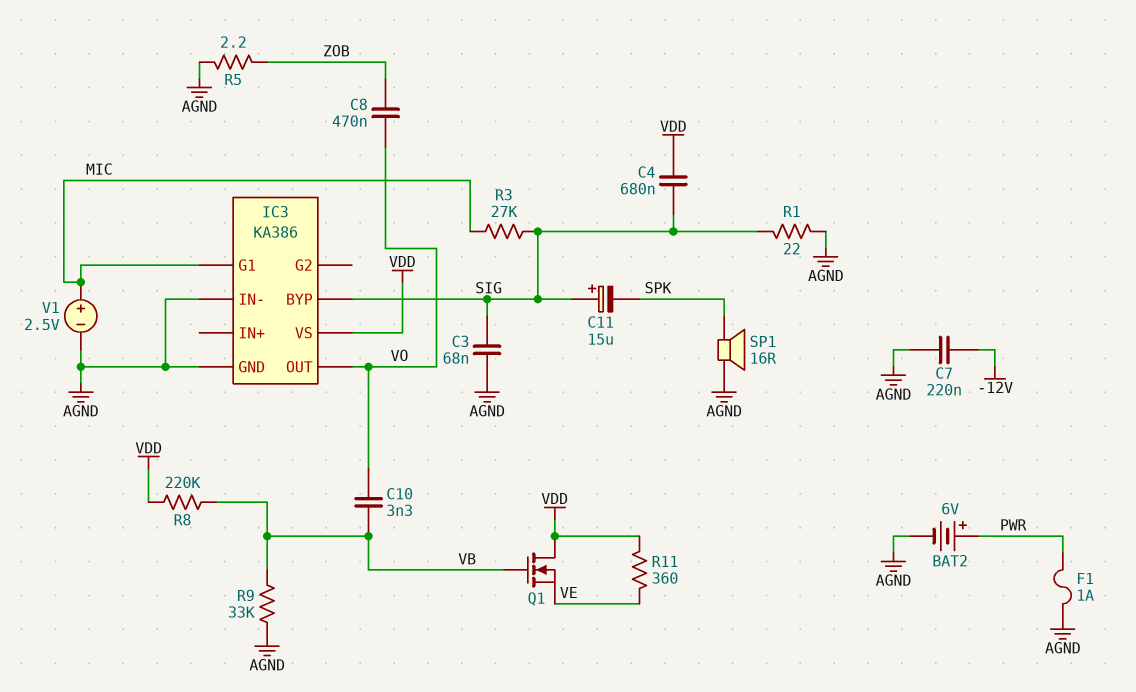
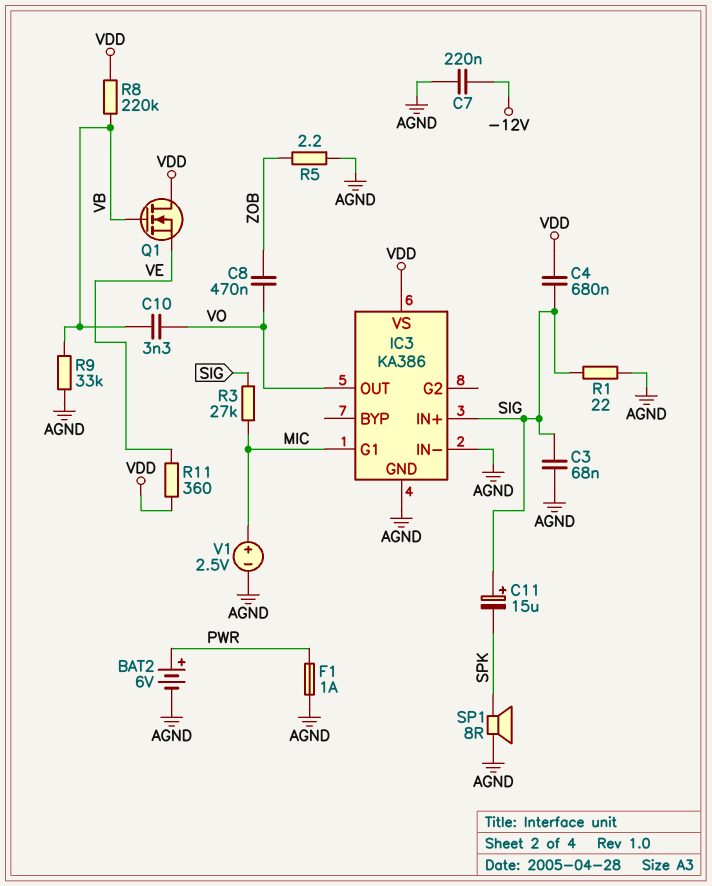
IC3 pin BYP: SIG -> none
IC3 pin IN+: none -> SIG
SP1: speaker 16R (AGND, SPK) -> speaker 8R (AGND, SPK)

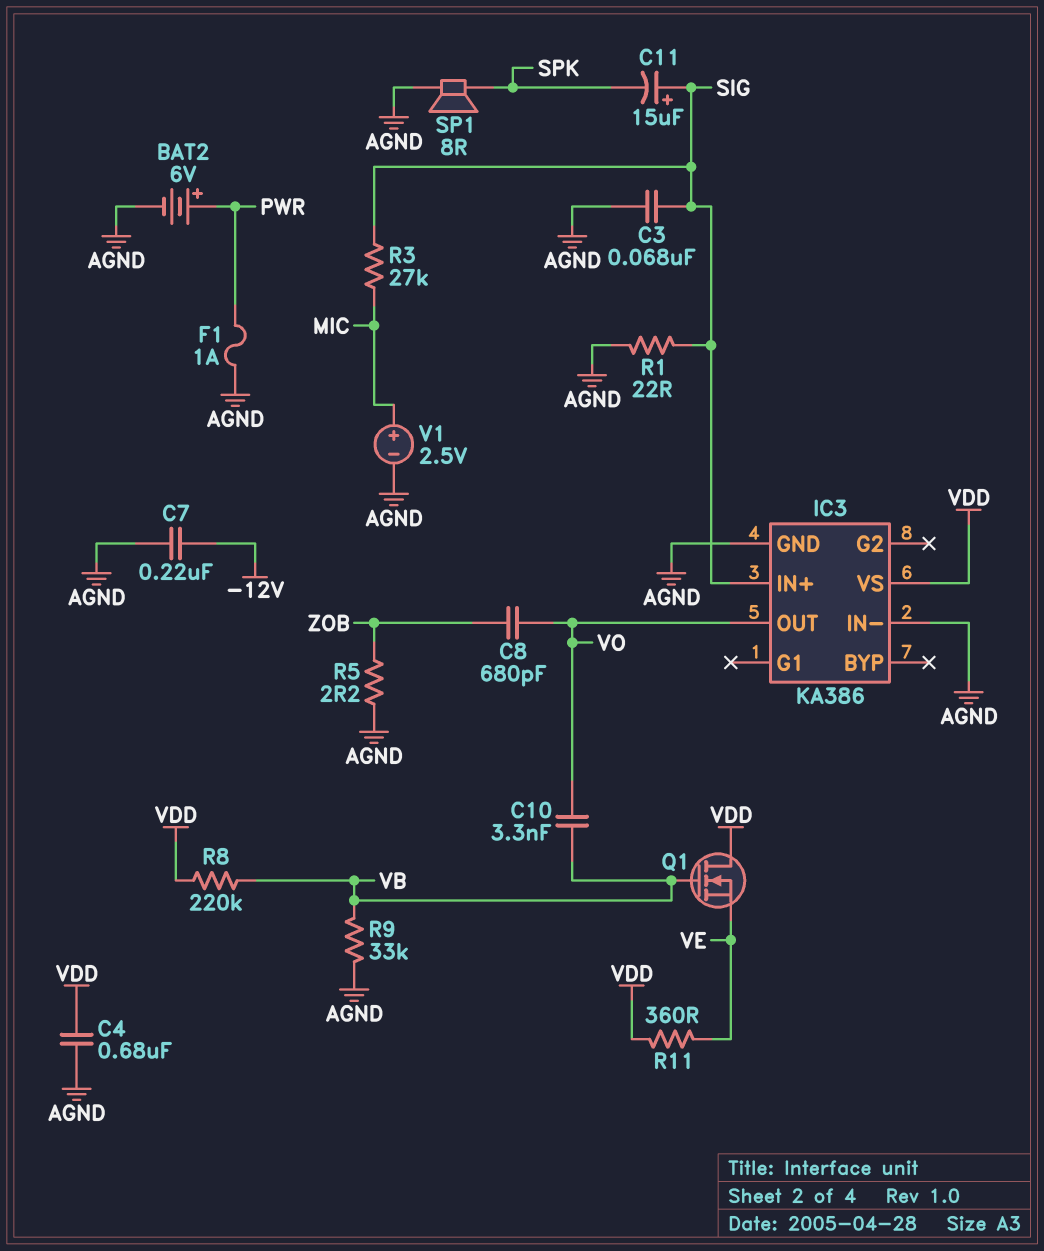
C4: 680nF (SIG, VDD) -> 680nF (AGND, VDD)
C8: 470nF (VO, ZOB) -> 680pF (VO, ZOB)
IC3 pin G1: MIC -> none

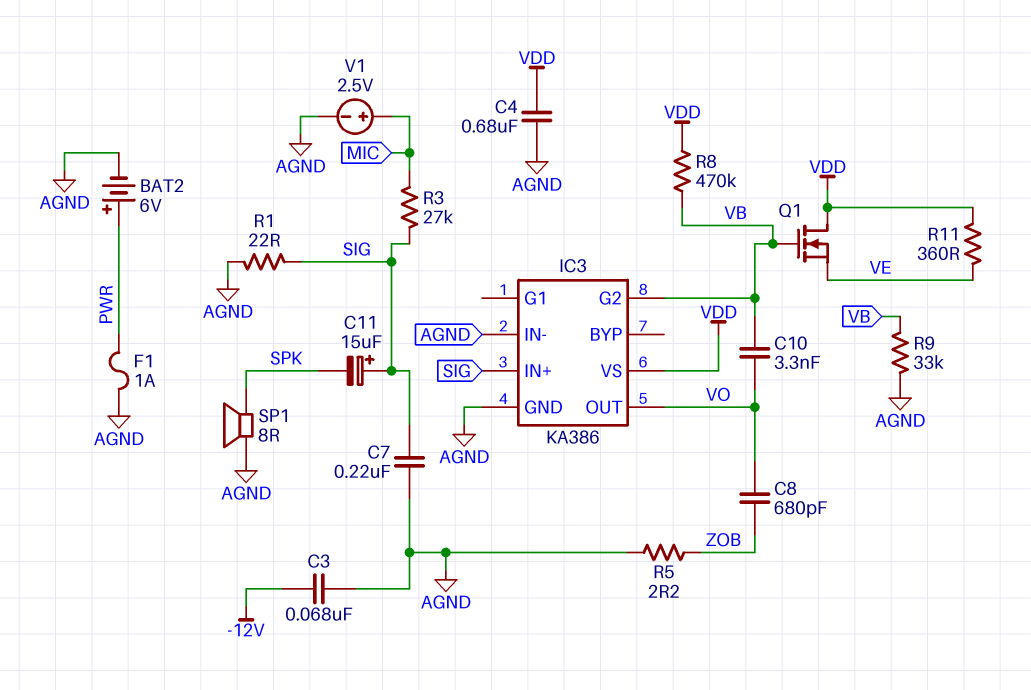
C3: 68nF (AGND, SIG) -> 68nF (-12V, AGND)
C7: 220nF (-12V, AGND) -> 220nF (AGND, SIG)
IC3 pin G2: none -> VB
R8: 220k (VB, VDD) -> 470k (VB, VDD)

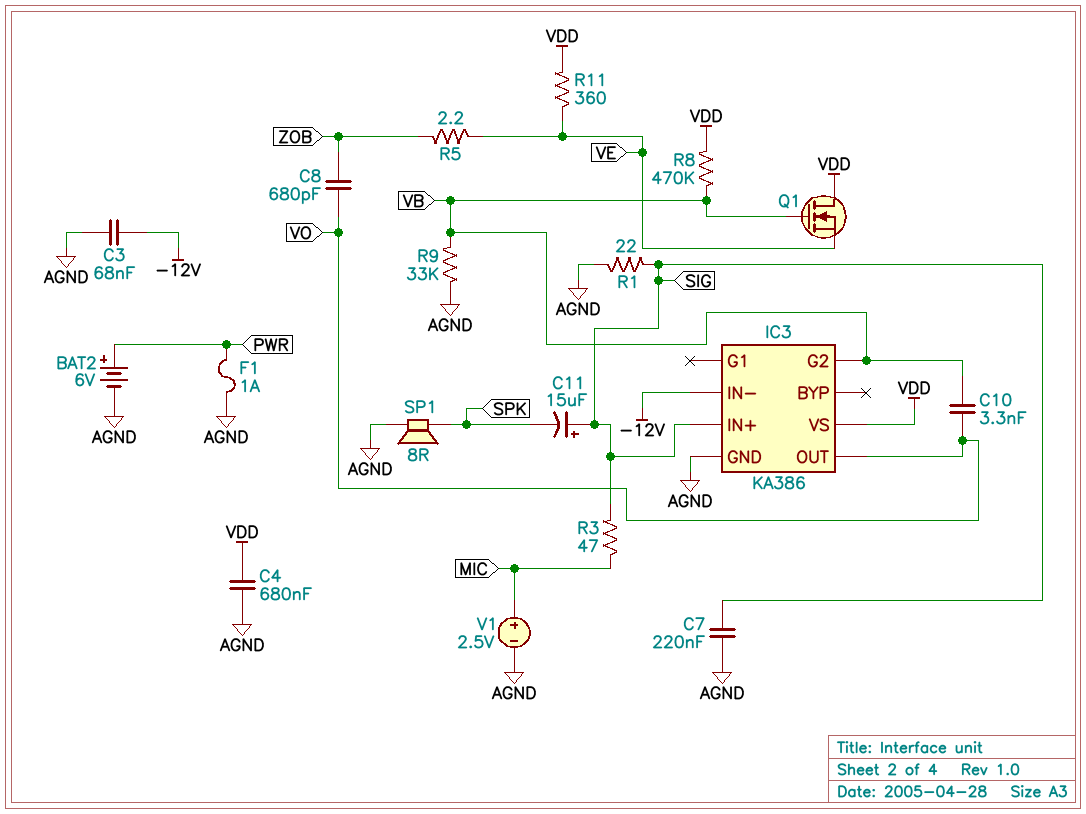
IC3 pin IN-: AGND -> -12V
R3: 27k (MIC, SIG) -> 47 (MIC, SIG)
R5: 2.2 (AGND, ZOB) -> 2.2 (VE, ZOB)

